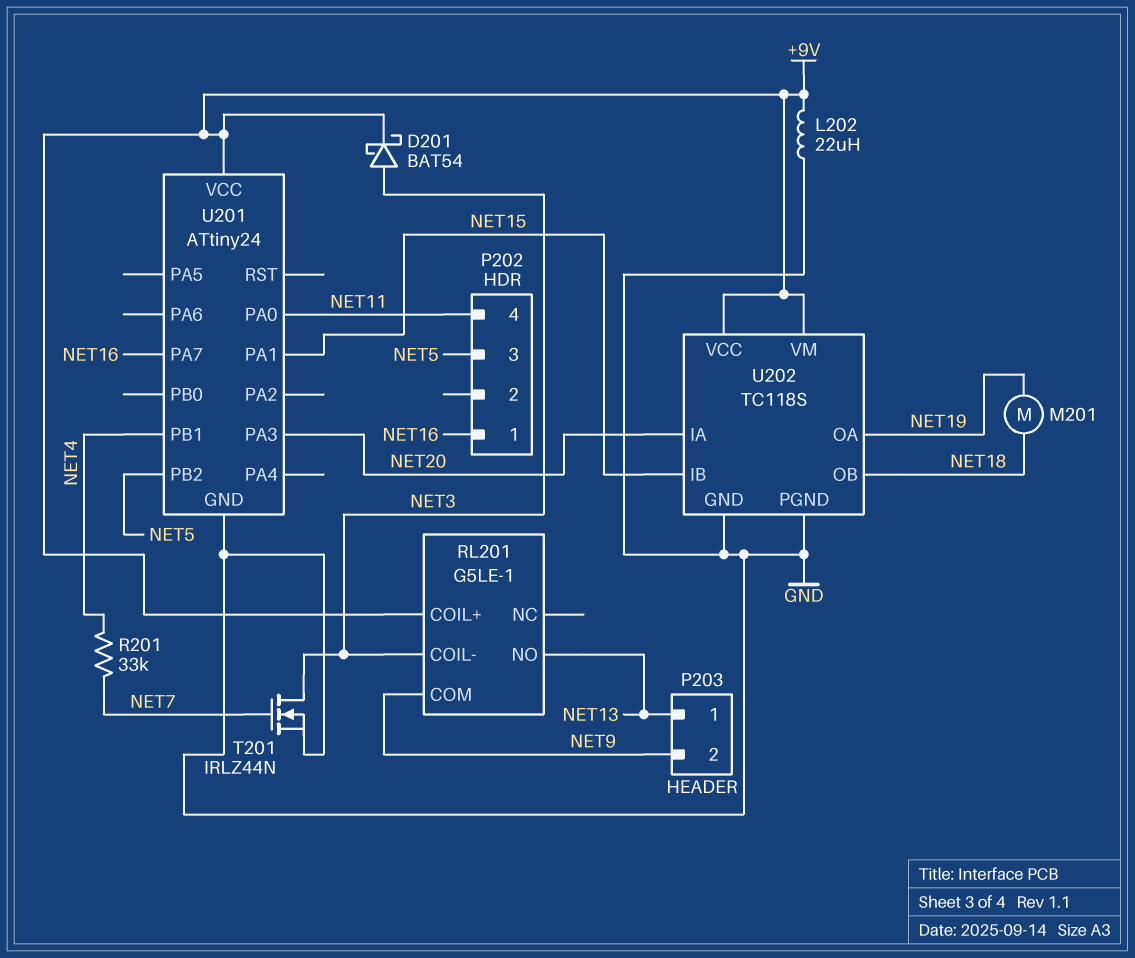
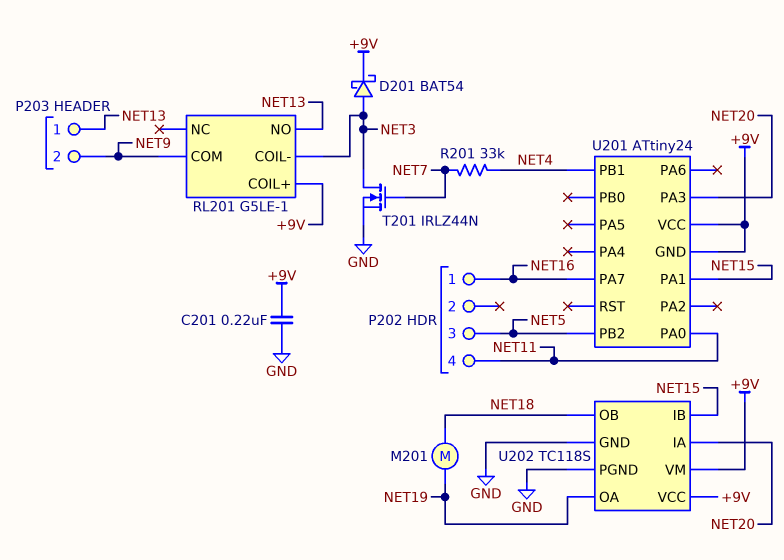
C201: none -> 220nF (+9V, GND)
L202: 22uH (+9V, GND) -> none
U201 pin GND: GND -> +9V

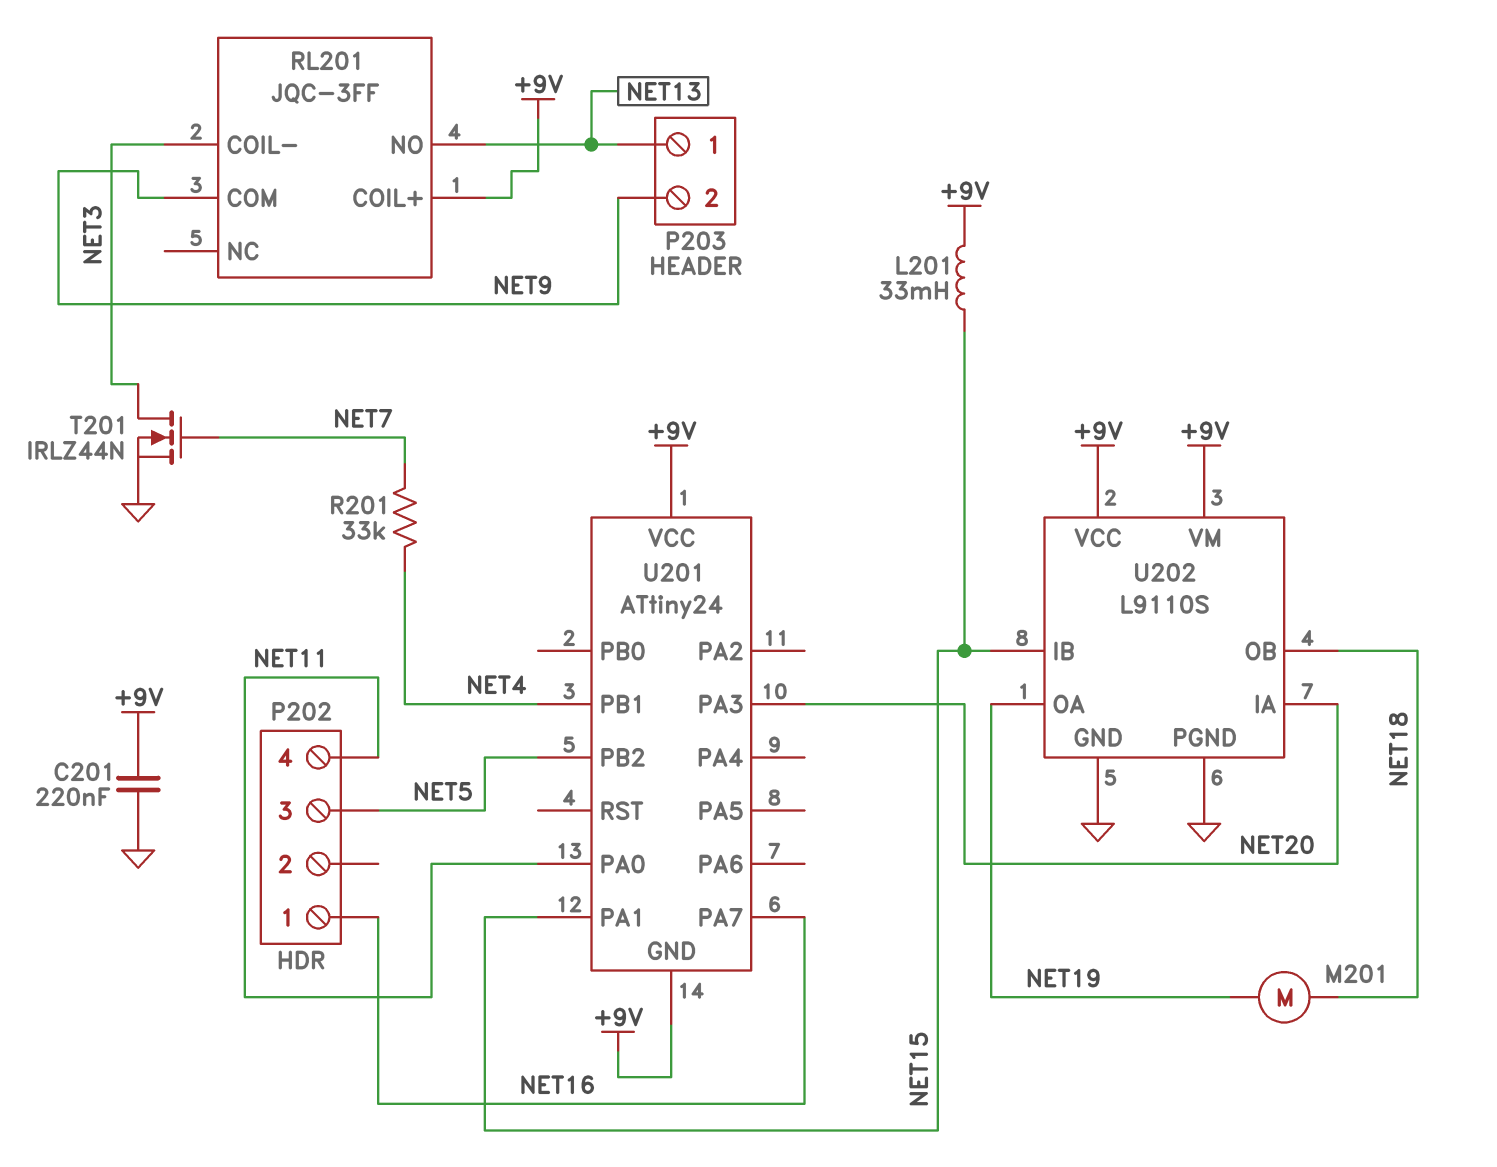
D201: schottky BAT54 (A NET3, K +9V) -> none
L201: none -> 33mH (+9V, NET15)
RL201: G5LE-1 -> JQC-3FF
U202: TC118S -> L9110S

